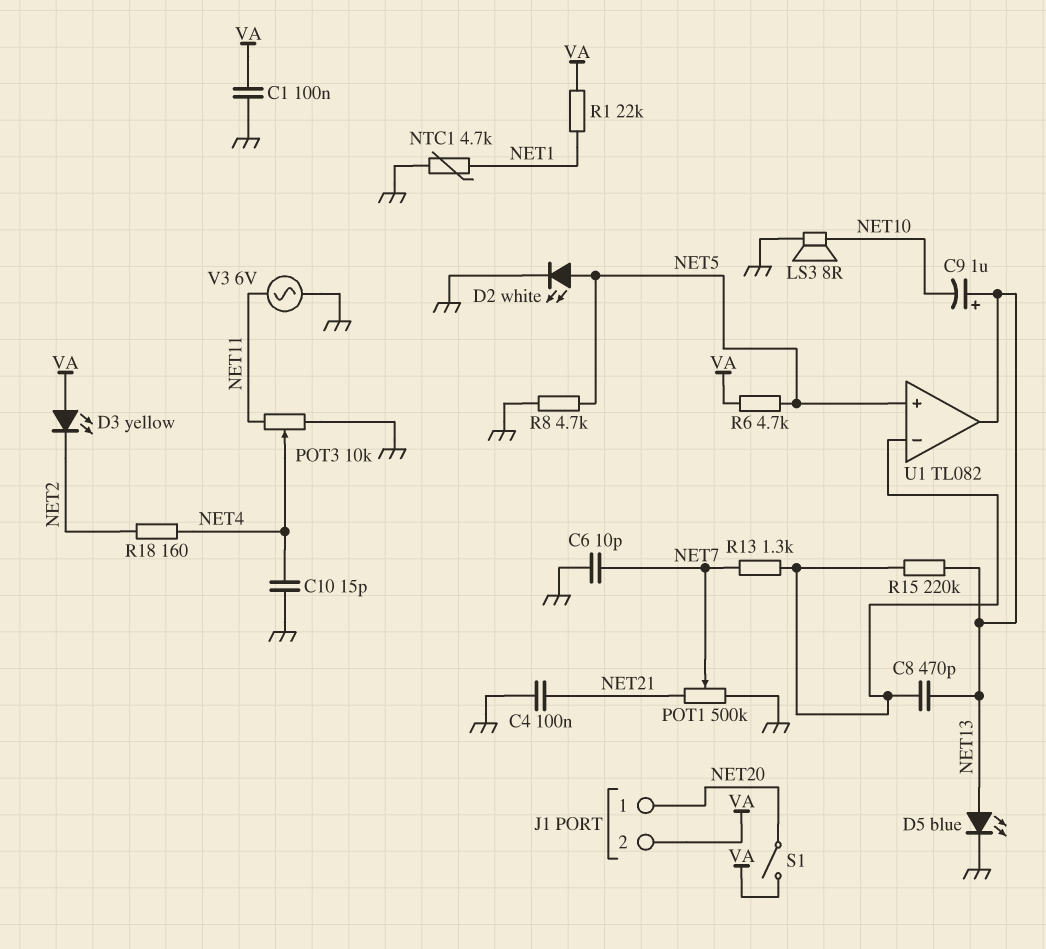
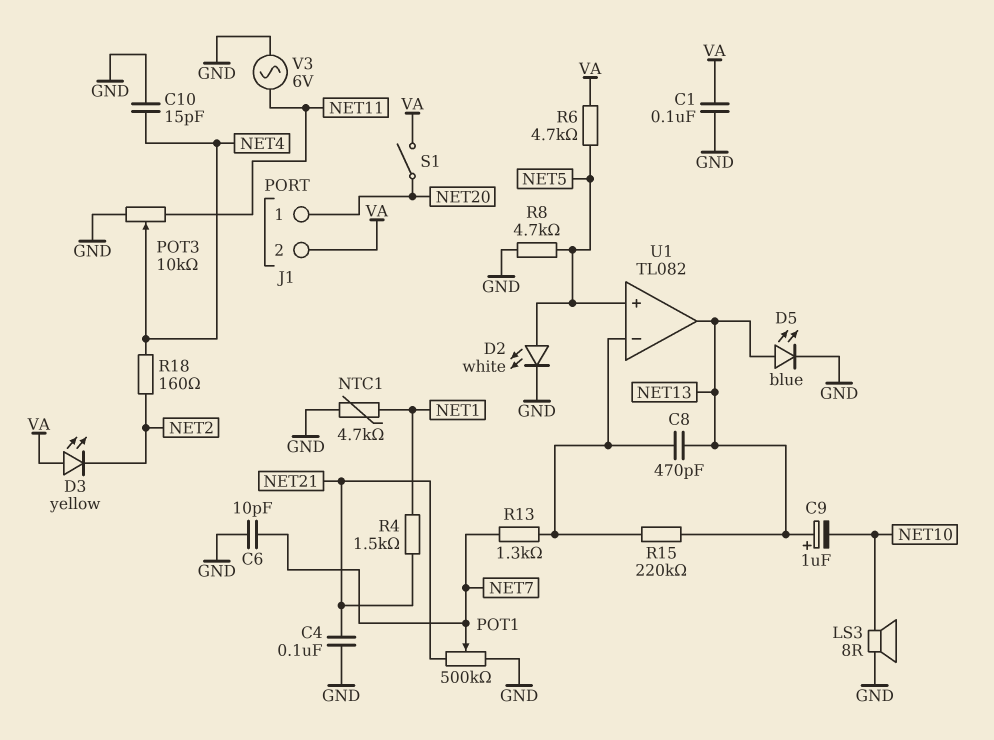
R1: 22k (NET1, VA) -> none
R4: none -> 1.5k (NET1, NET21)

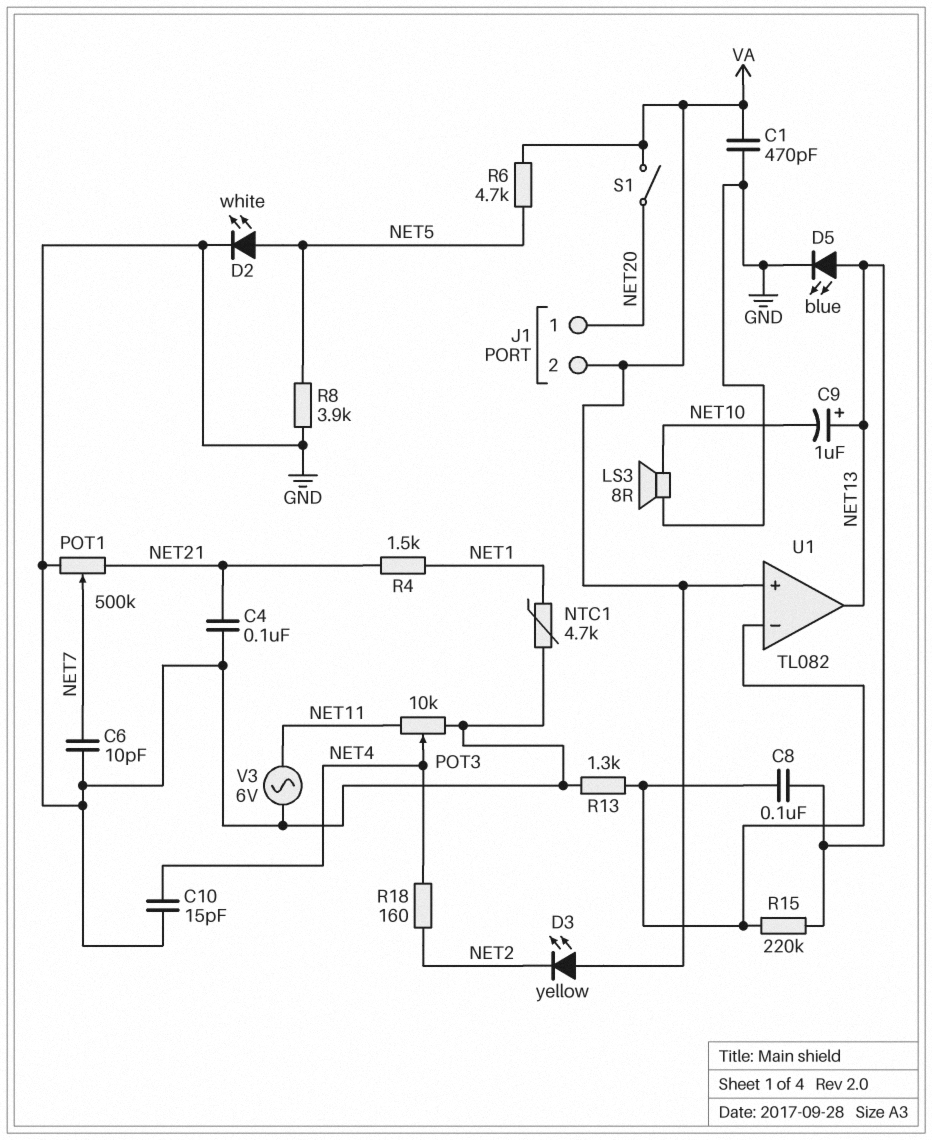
C1: 100nF (GND, VA) -> 470pF (GND, VA)
C8: 470pF (NET13, U1/in-) -> 100nF (NET13, U1/in-)
R8: 4.7k (GND, NET5) -> 3.9k (GND, NET5)
R13: 1.3k (NET7, U1/in-) -> 1.3k (GND, U1/in-)
U1 pin in+: NET5 -> VA

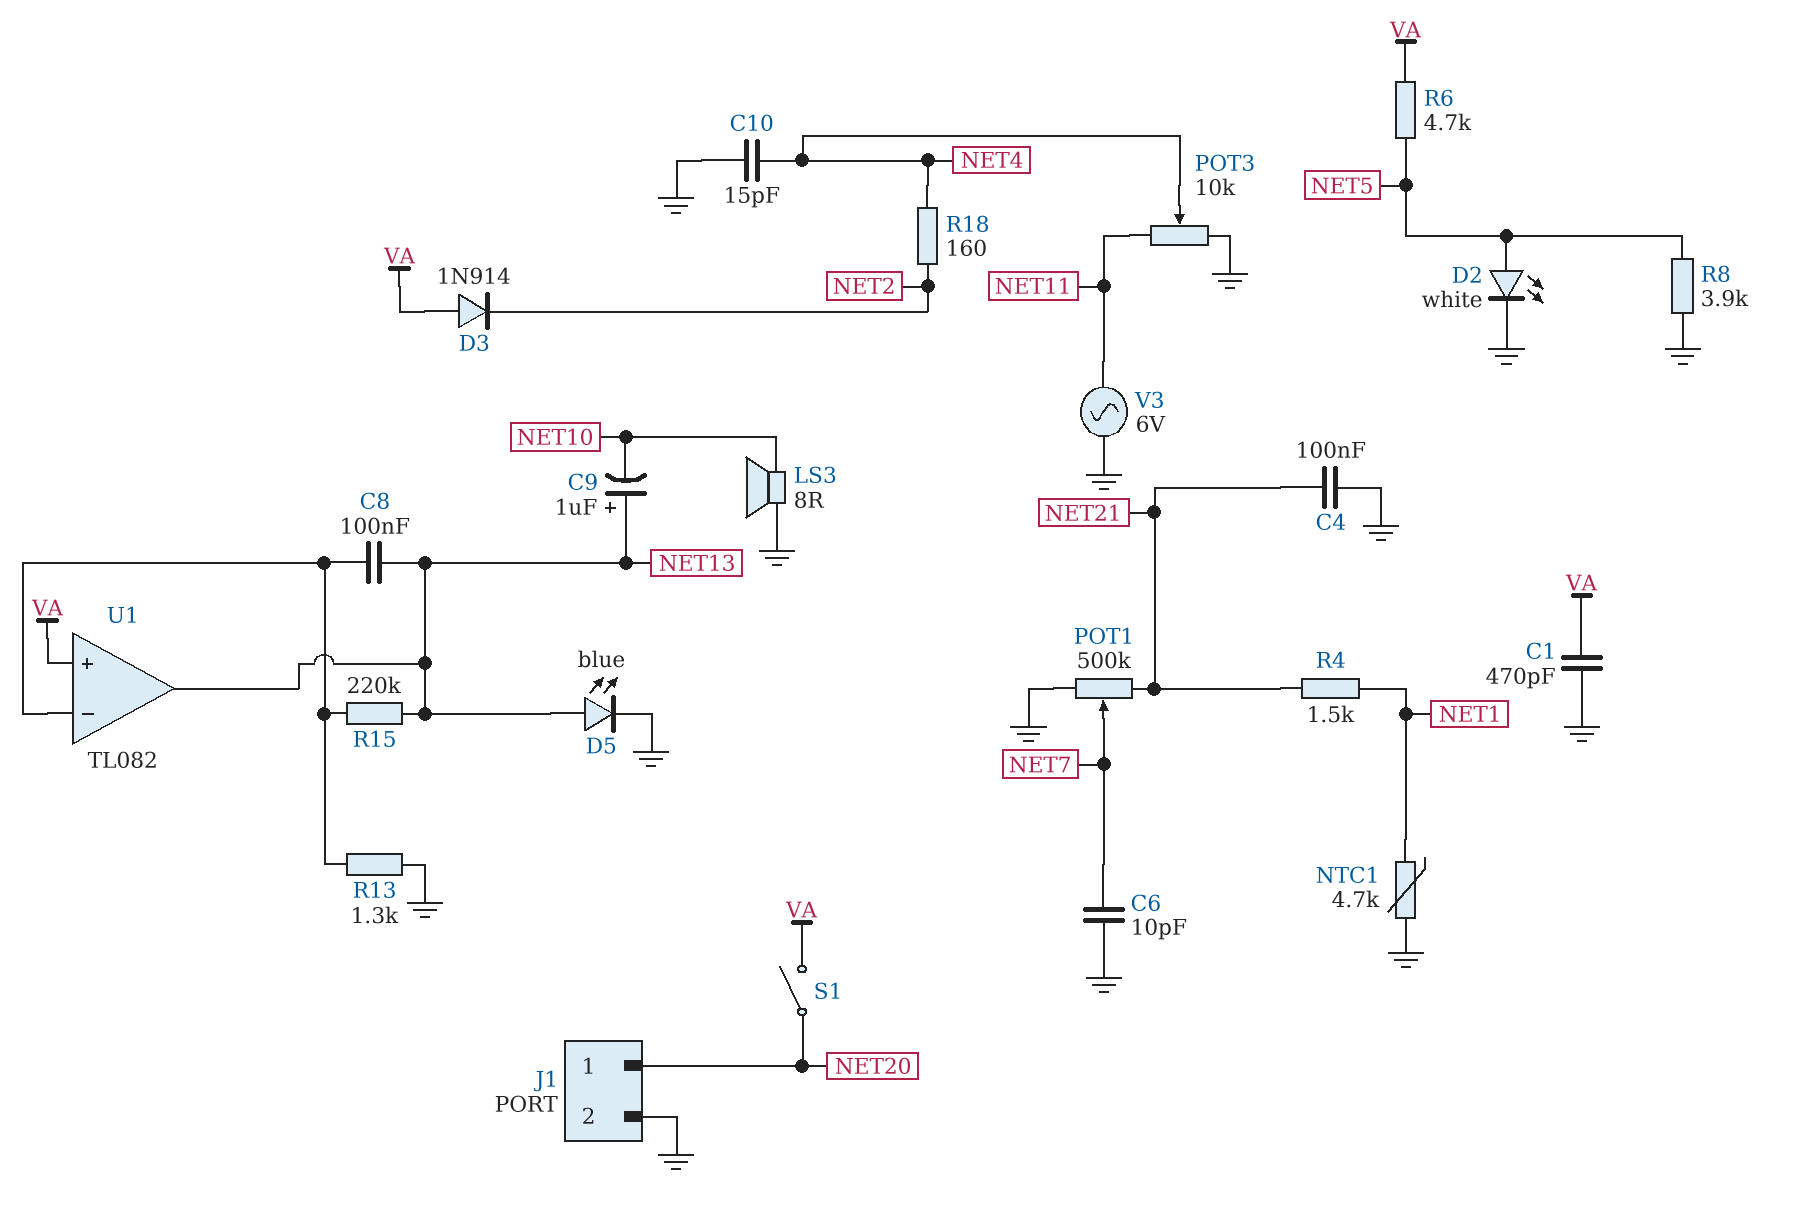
D3: LED yellow (A VA, K NET2) -> diode 1N914 (A VA, K NET2)
J1 pin 2: VA -> GND

